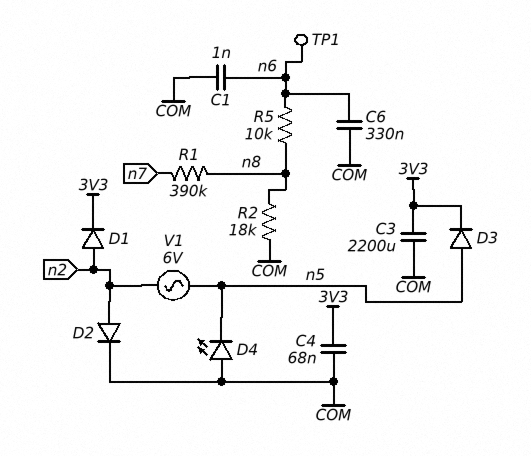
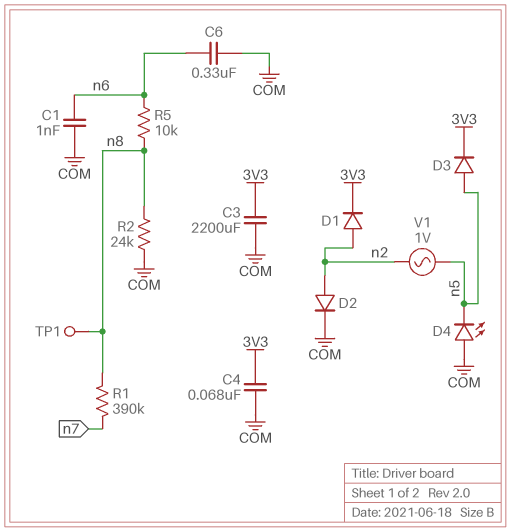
R2: 18k (COM, n8) -> 24k (COM, n8)
TP1: test point (n6) -> test point (n8)
V1: AC 6V (n2, n5) -> AC 1V (n2, n5)

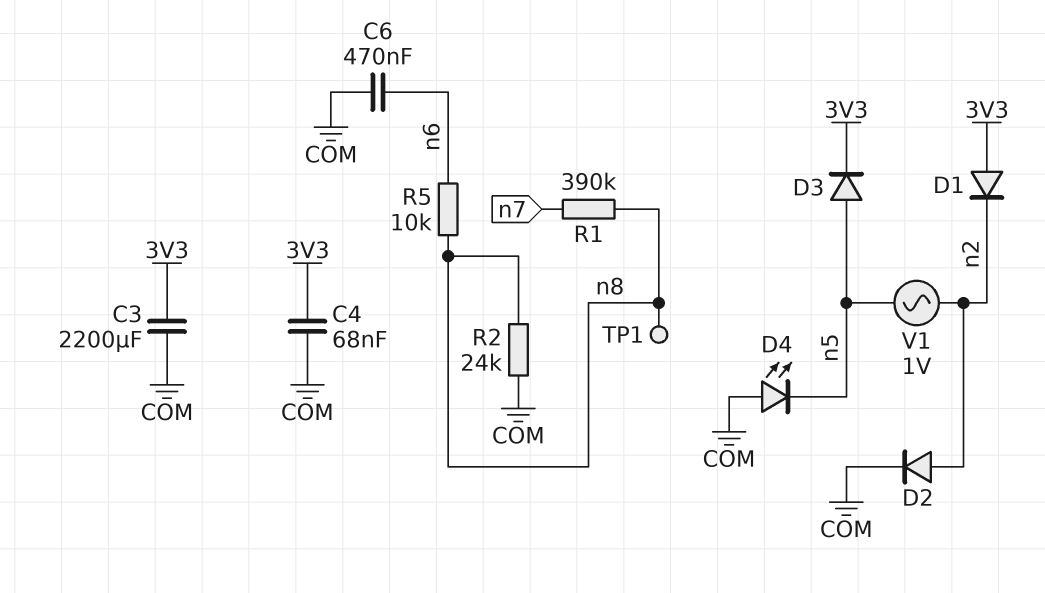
C1: 1nF (COM, n6) -> none
C6: 330nF (COM, n6) -> 470nF (COM, n6)
D1: diode (A n2, K 3V3) -> diode (A 3V3, K n2)

